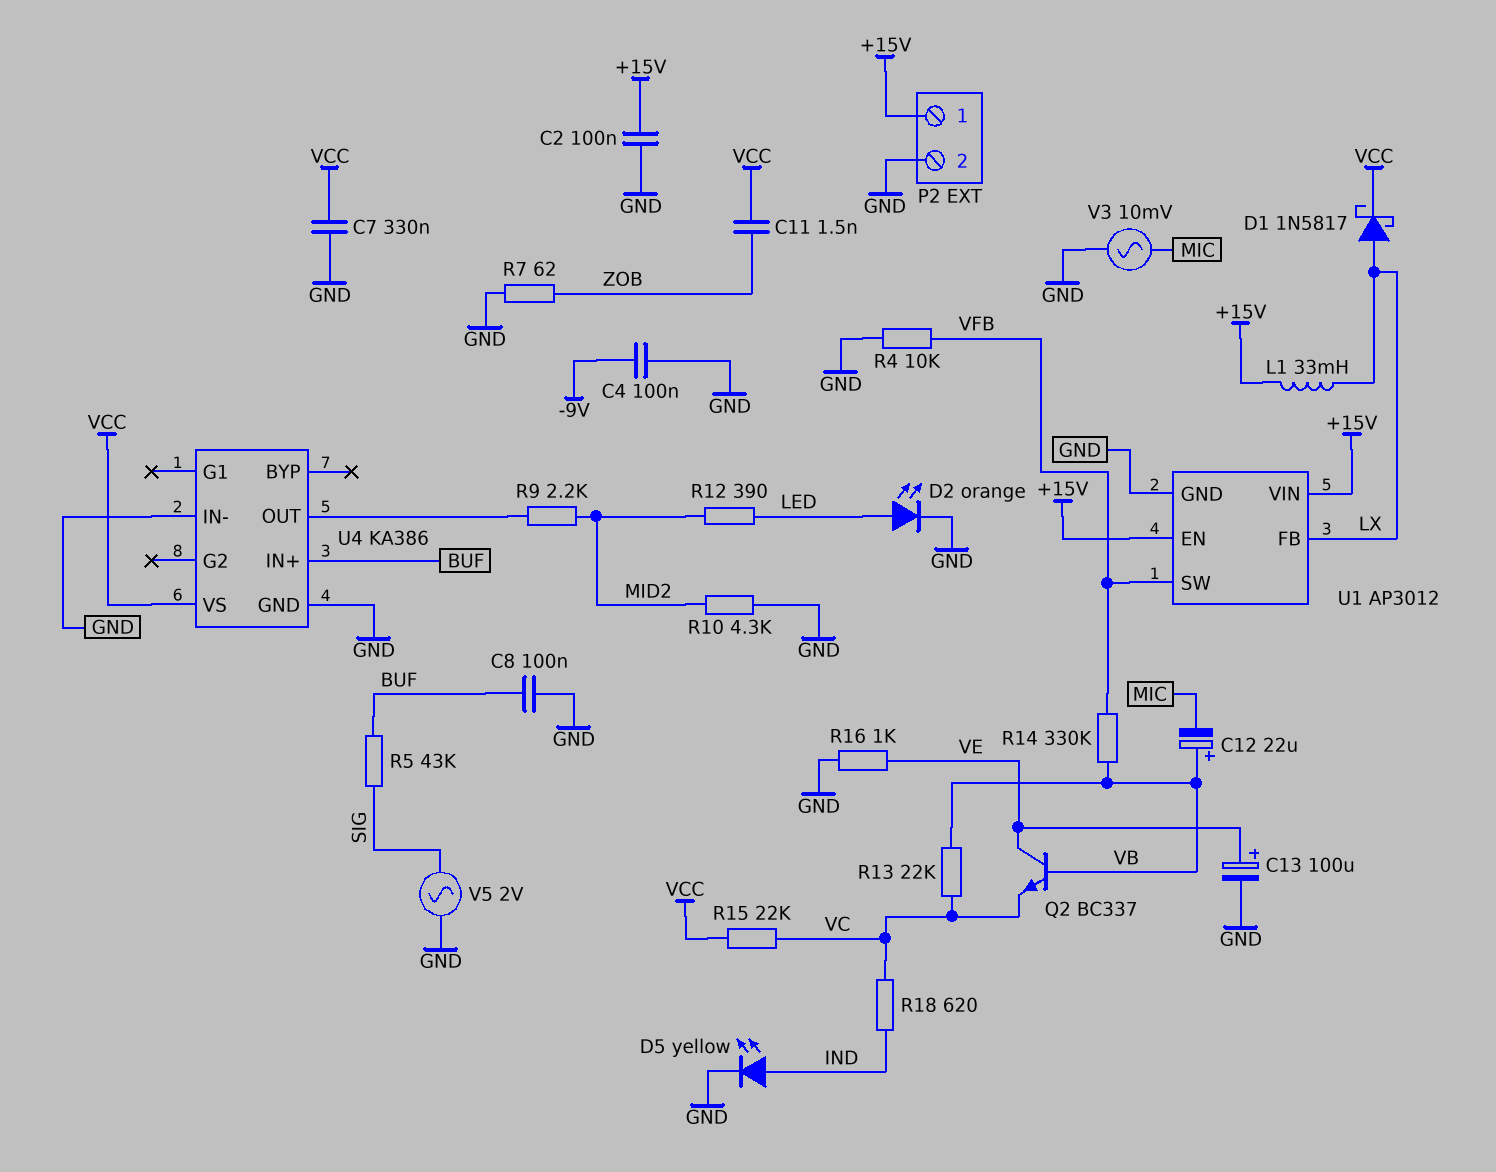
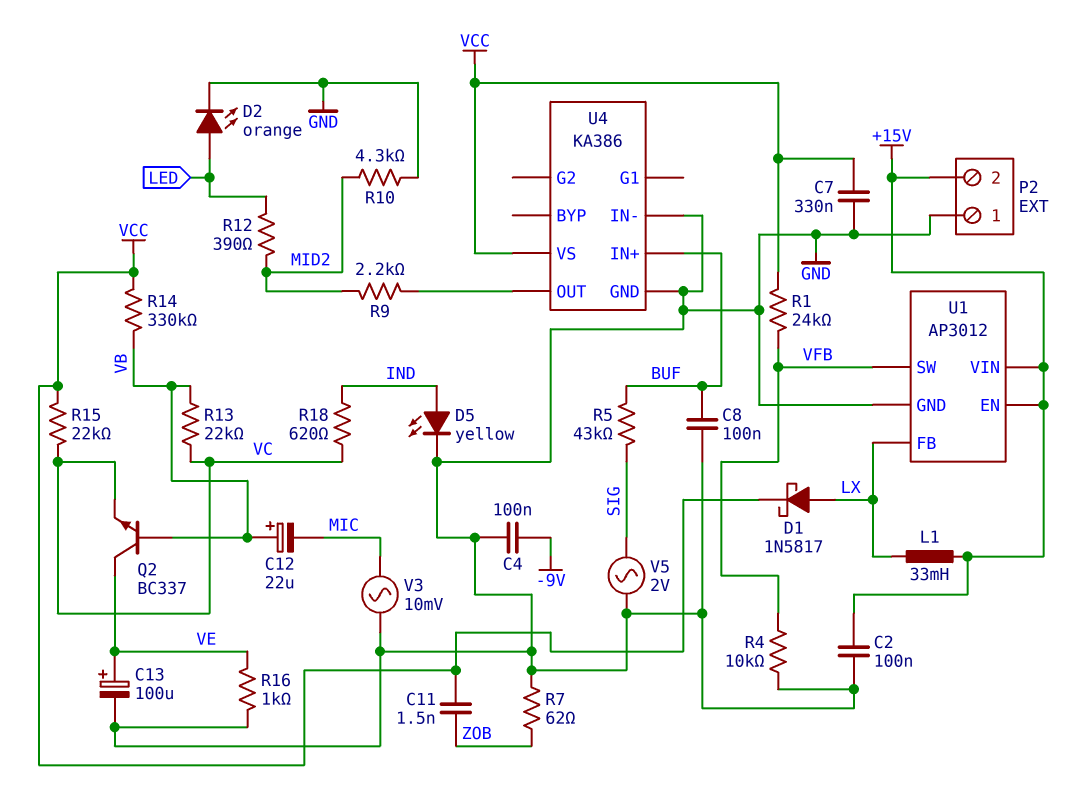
P2 pin 1: +15V -> GND
P2 pin 2: GND -> +15V
R1: none -> 24k (VCC, VFB)
R14: 330k (VB, VFB) -> 330k (VB, VCC)

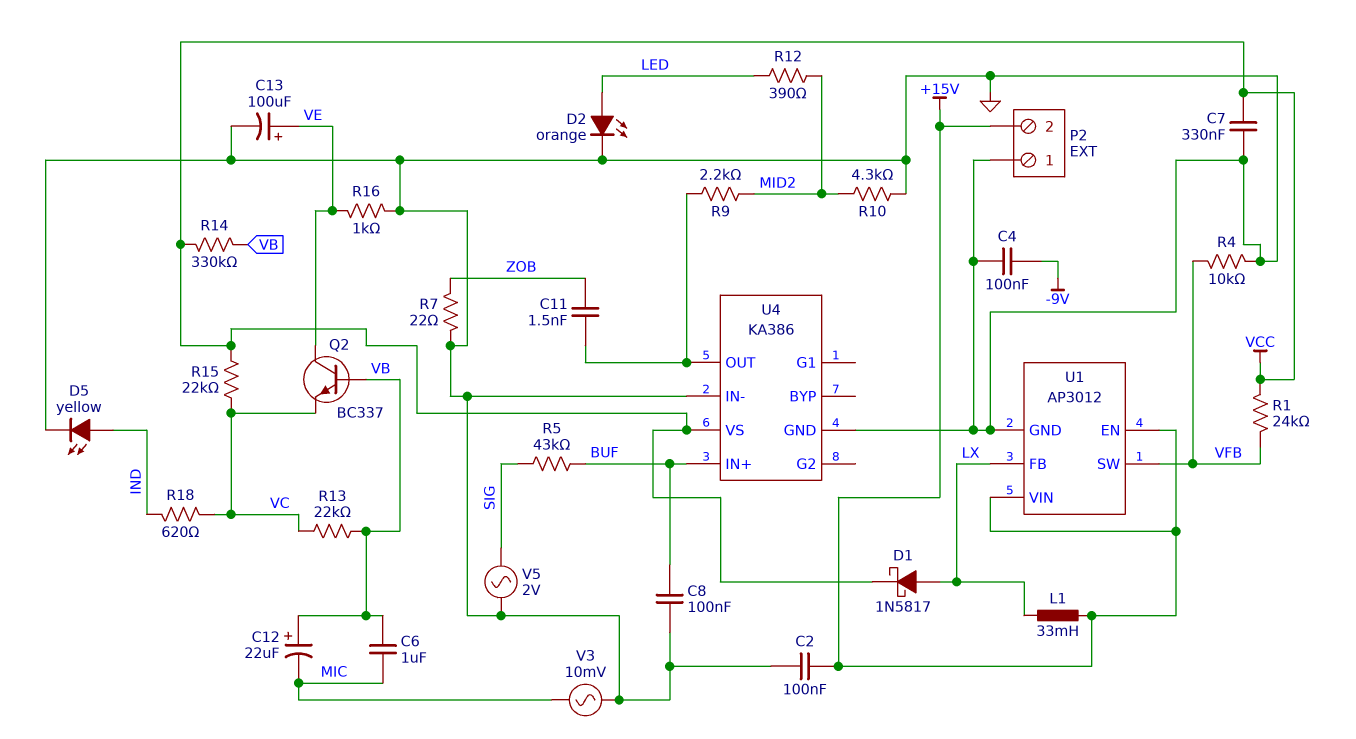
C6: none -> 1uF (MIC, VB)
C11: 1.5nF (VCC, ZOB) -> 1.5nF (U4/OUT, ZOB)
R7: 62 (GND, ZOB) -> 22 (GND, ZOB)

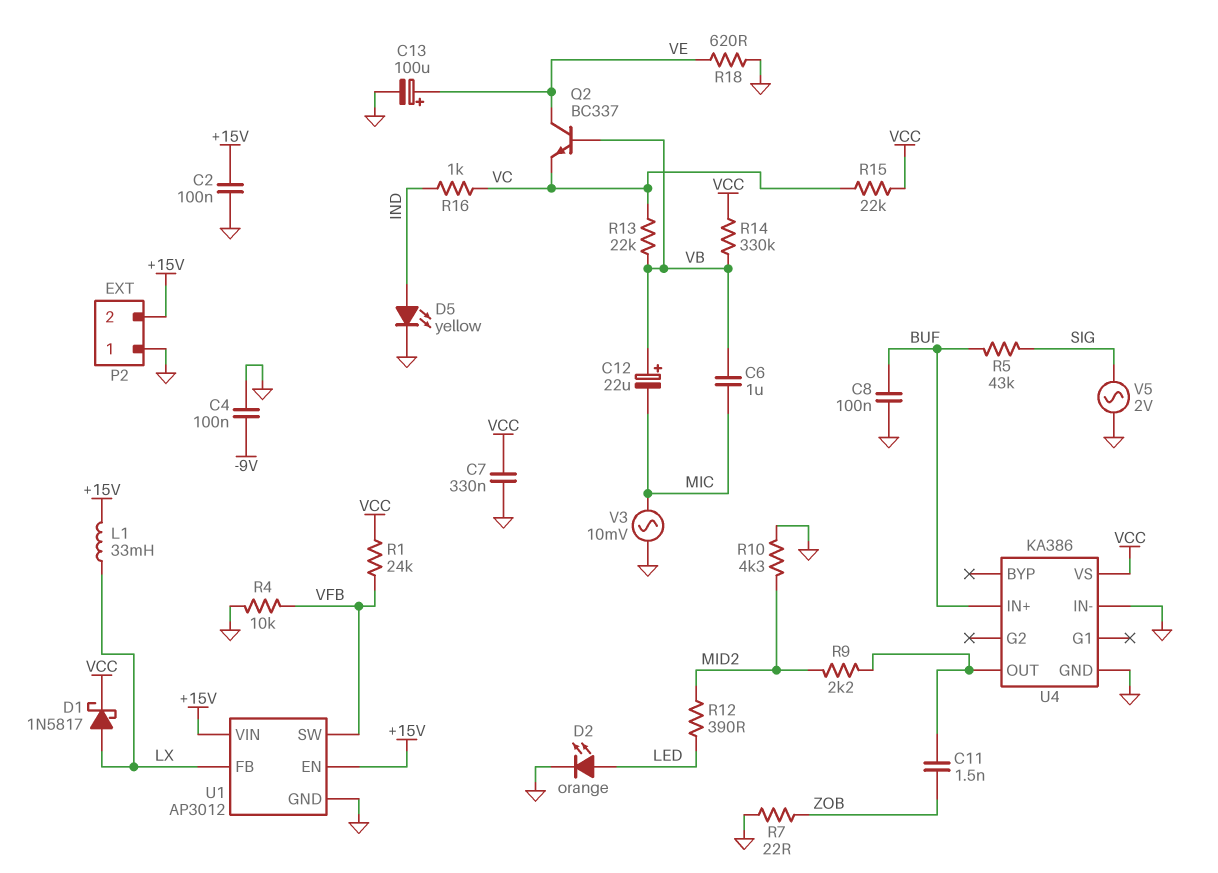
R16: 1k (GND, VE) -> 1k (IND, VC)
R18: 620 (IND, VC) -> 620 (GND, VE)

